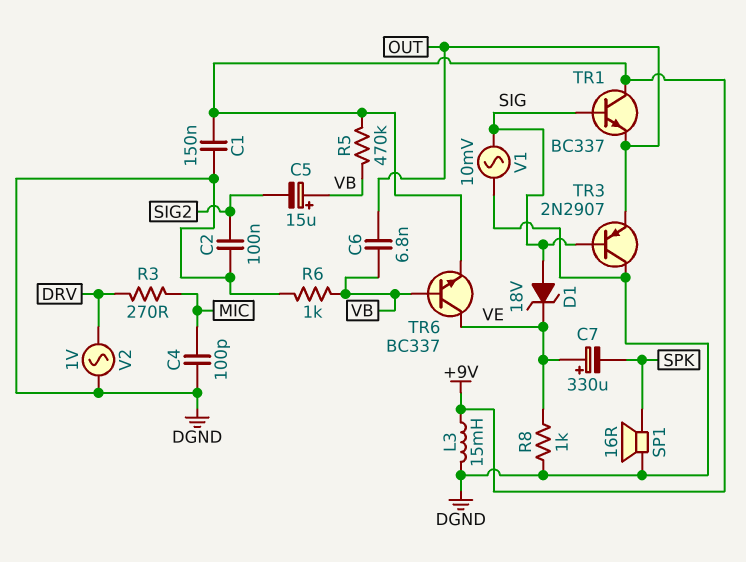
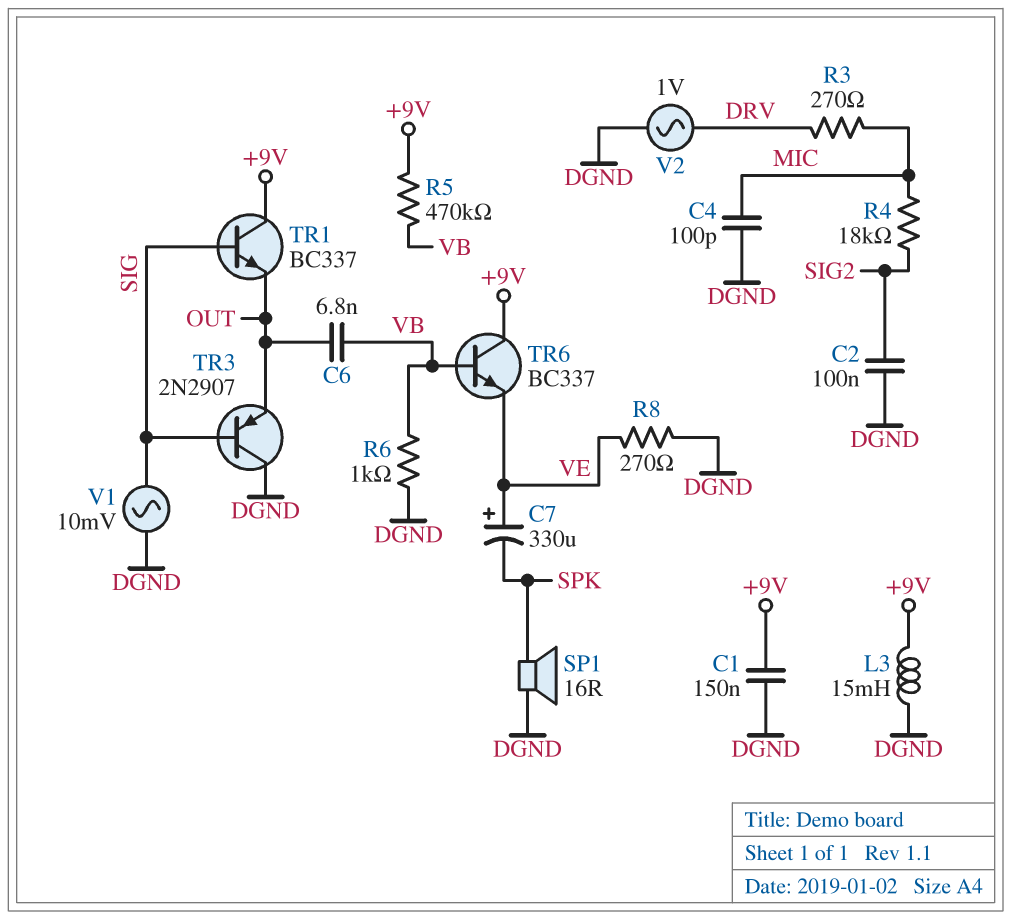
C5: 15uF (plus VB, minus SIG2) -> none
D1: zener 18V (A SIG, K VE) -> none
R4: none -> 18k (MIC, SIG2)
R8: 1k (DGND, VE) -> 270 (DGND, VE)
TR6: NPN BC337 (B VB, C VE, E +9V) -> NPN BC337 (B VB, C +9V, E VE)

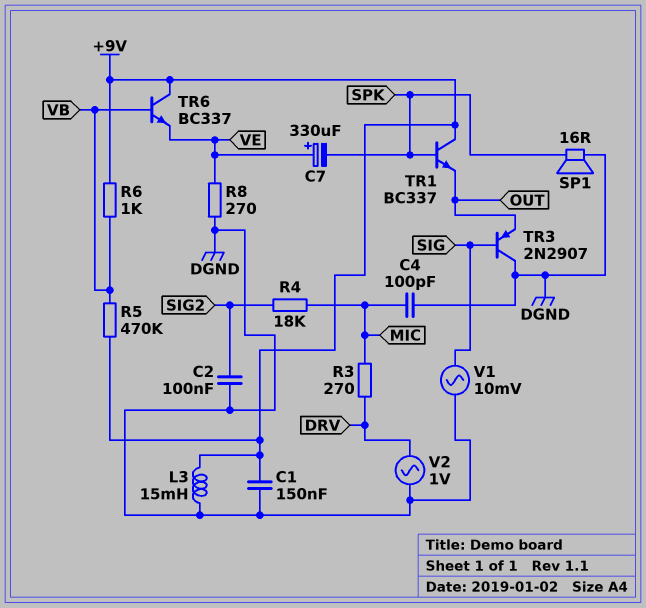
C6: 6.8nF (OUT, VB) -> none
R6: 1k (DGND, VB) -> 1k (+9V, VB)
TR1: NPN BC337 (B SIG, C +9V, E OUT) -> NPN BC337 (B SPK, C +9V, E OUT)

